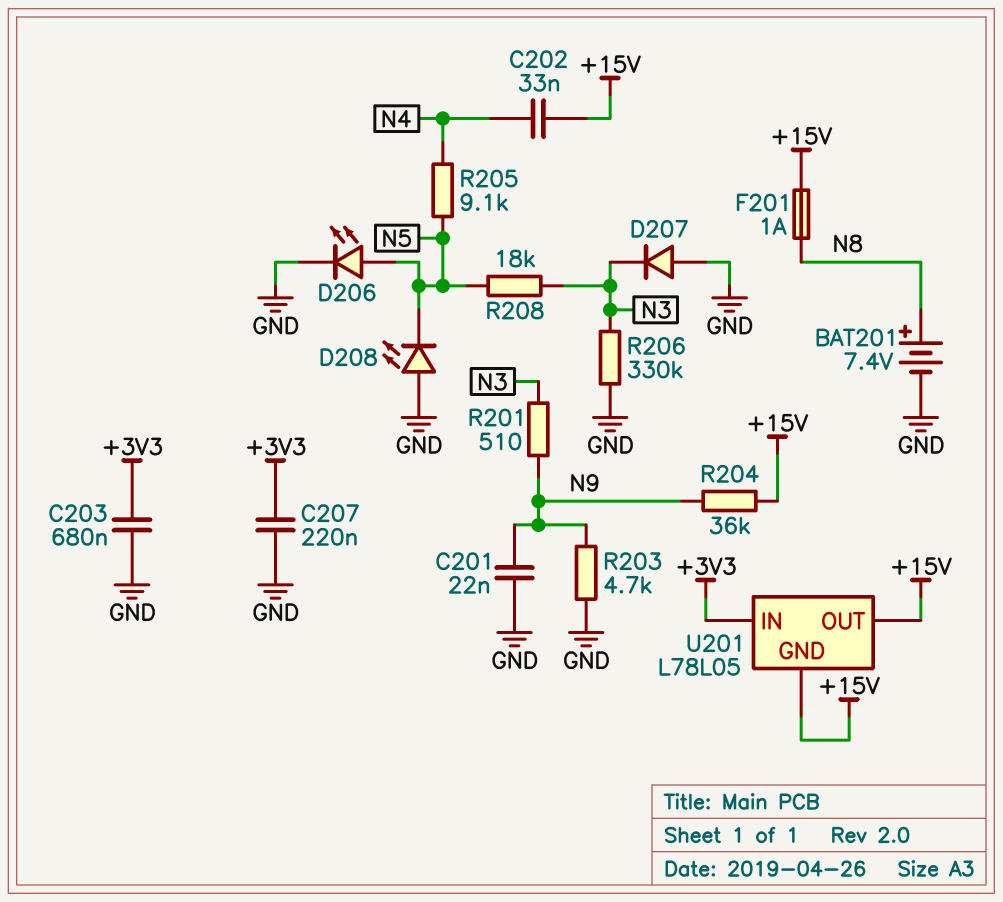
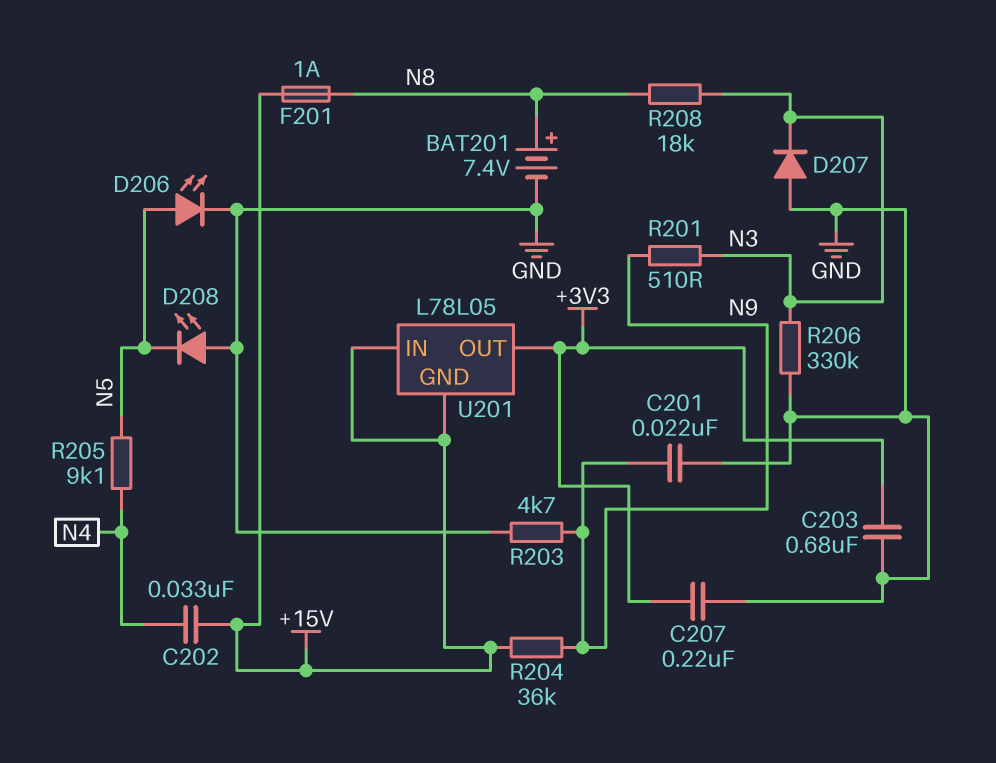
R208: 18k (N3, N5) -> 18k (N3, N8)
U201 pin IN: +3V3 -> +15V
U201 pin OUT: +15V -> +3V3

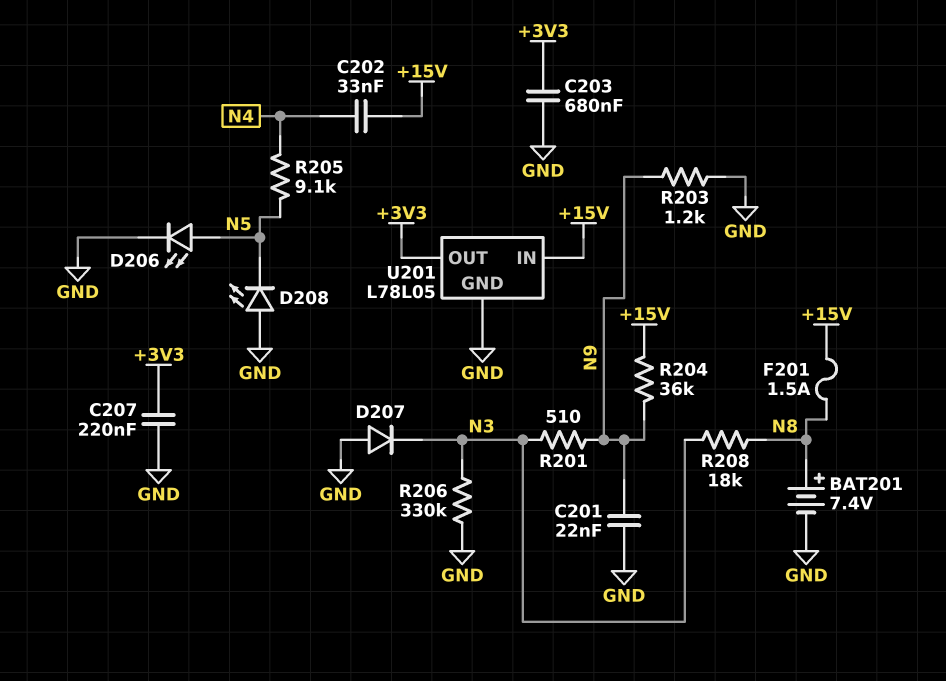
F201: 1A (+15V, N8) -> 1.5A (+15V, N8)
R203: 4.7k (GND, N9) -> 1.2k (GND, N9)
U201 pin GND: +15V -> GND

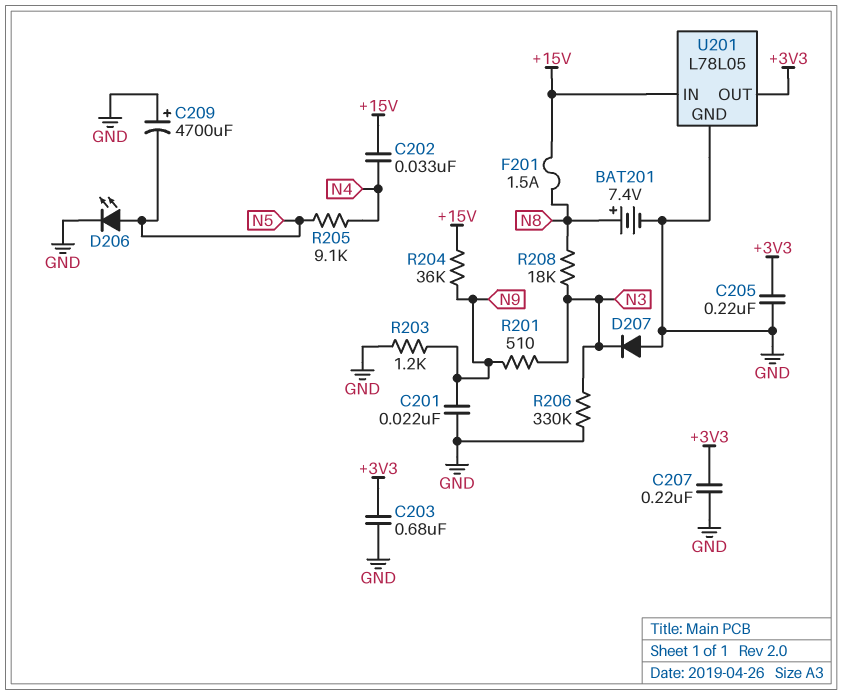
C205: none -> 220nF (+3V3, GND)
C209: none -> 4700uF (plus GND, minus N5)
D208: LED (A GND, K N5) -> none

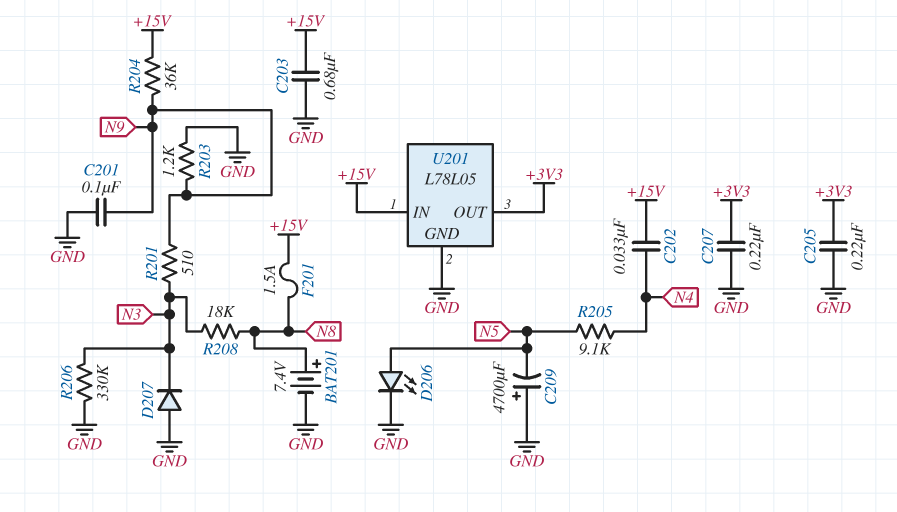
C201: 22nF (GND, N9) -> 100nF (GND, N9)
C203: 680nF (+3V3, GND) -> 680nF (+15V, GND)

